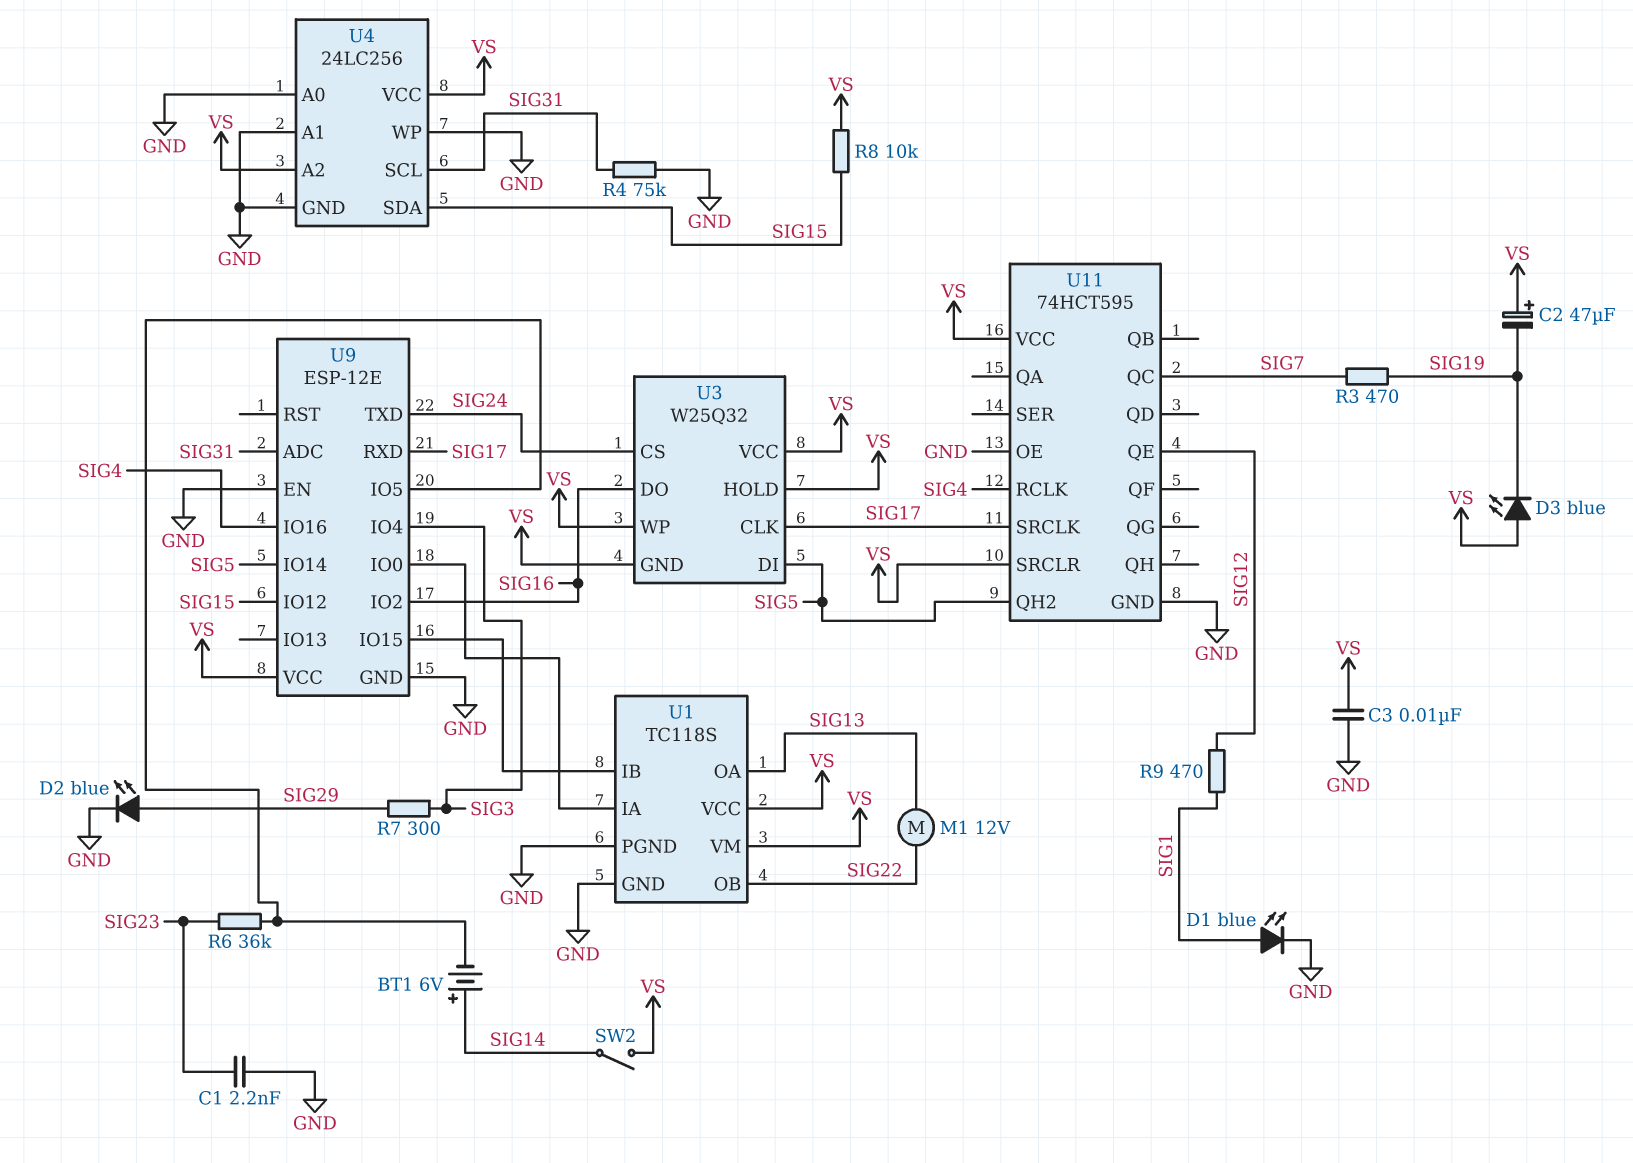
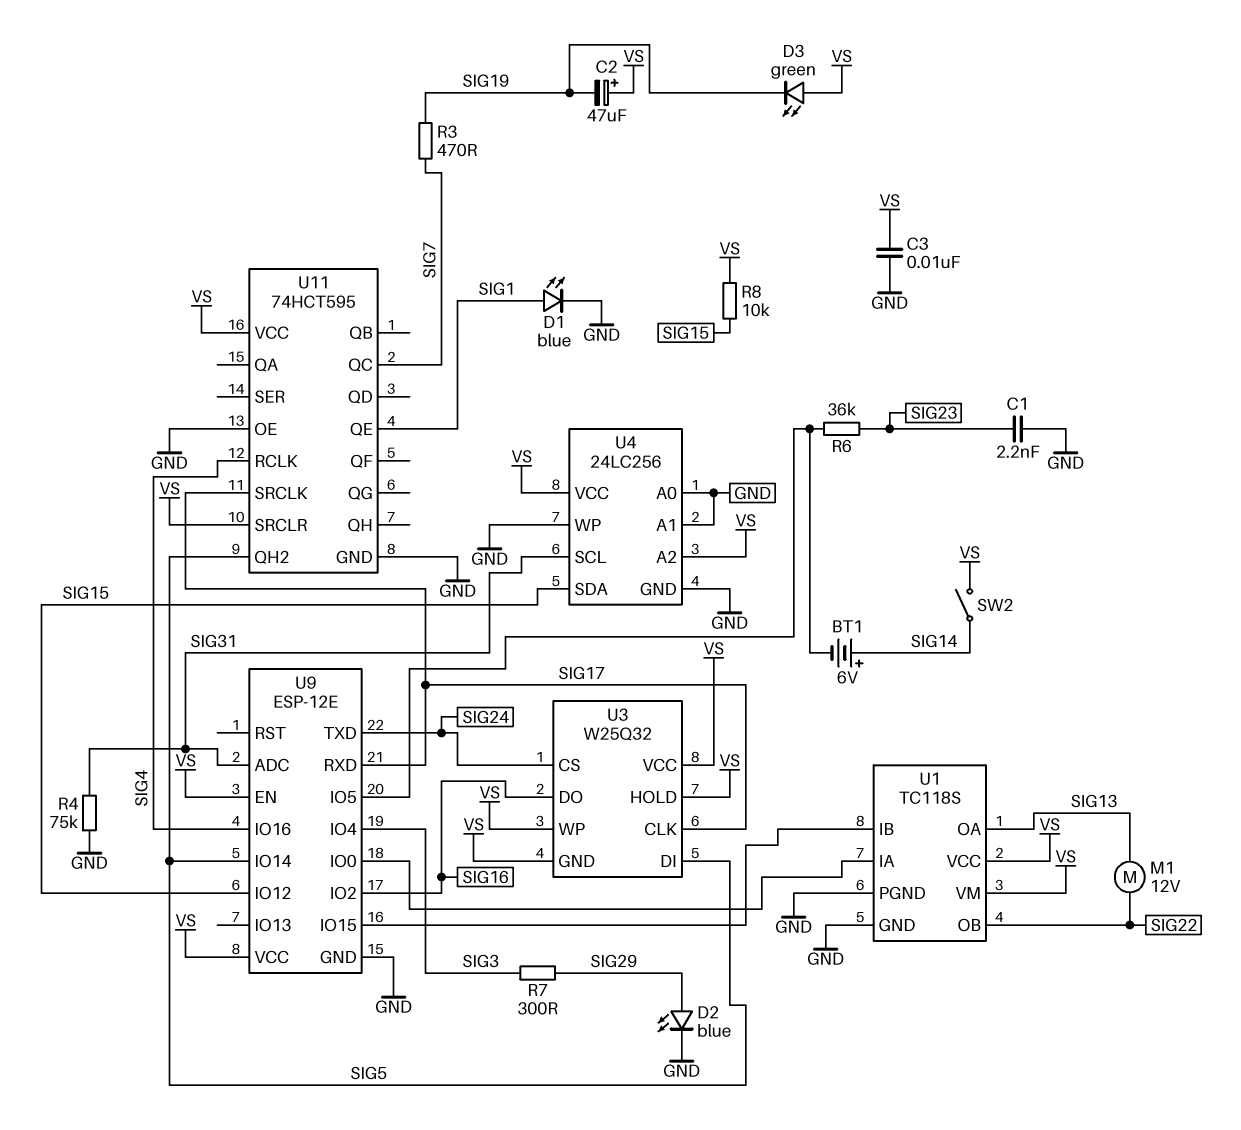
D3: LED blue (A VS, K SIG19) -> LED green (A VS, K SIG19)
R9: 470 (SIG1, SIG12) -> none
U9 pin EN: GND -> VS
U11 pin QE: SIG12 -> SIG1

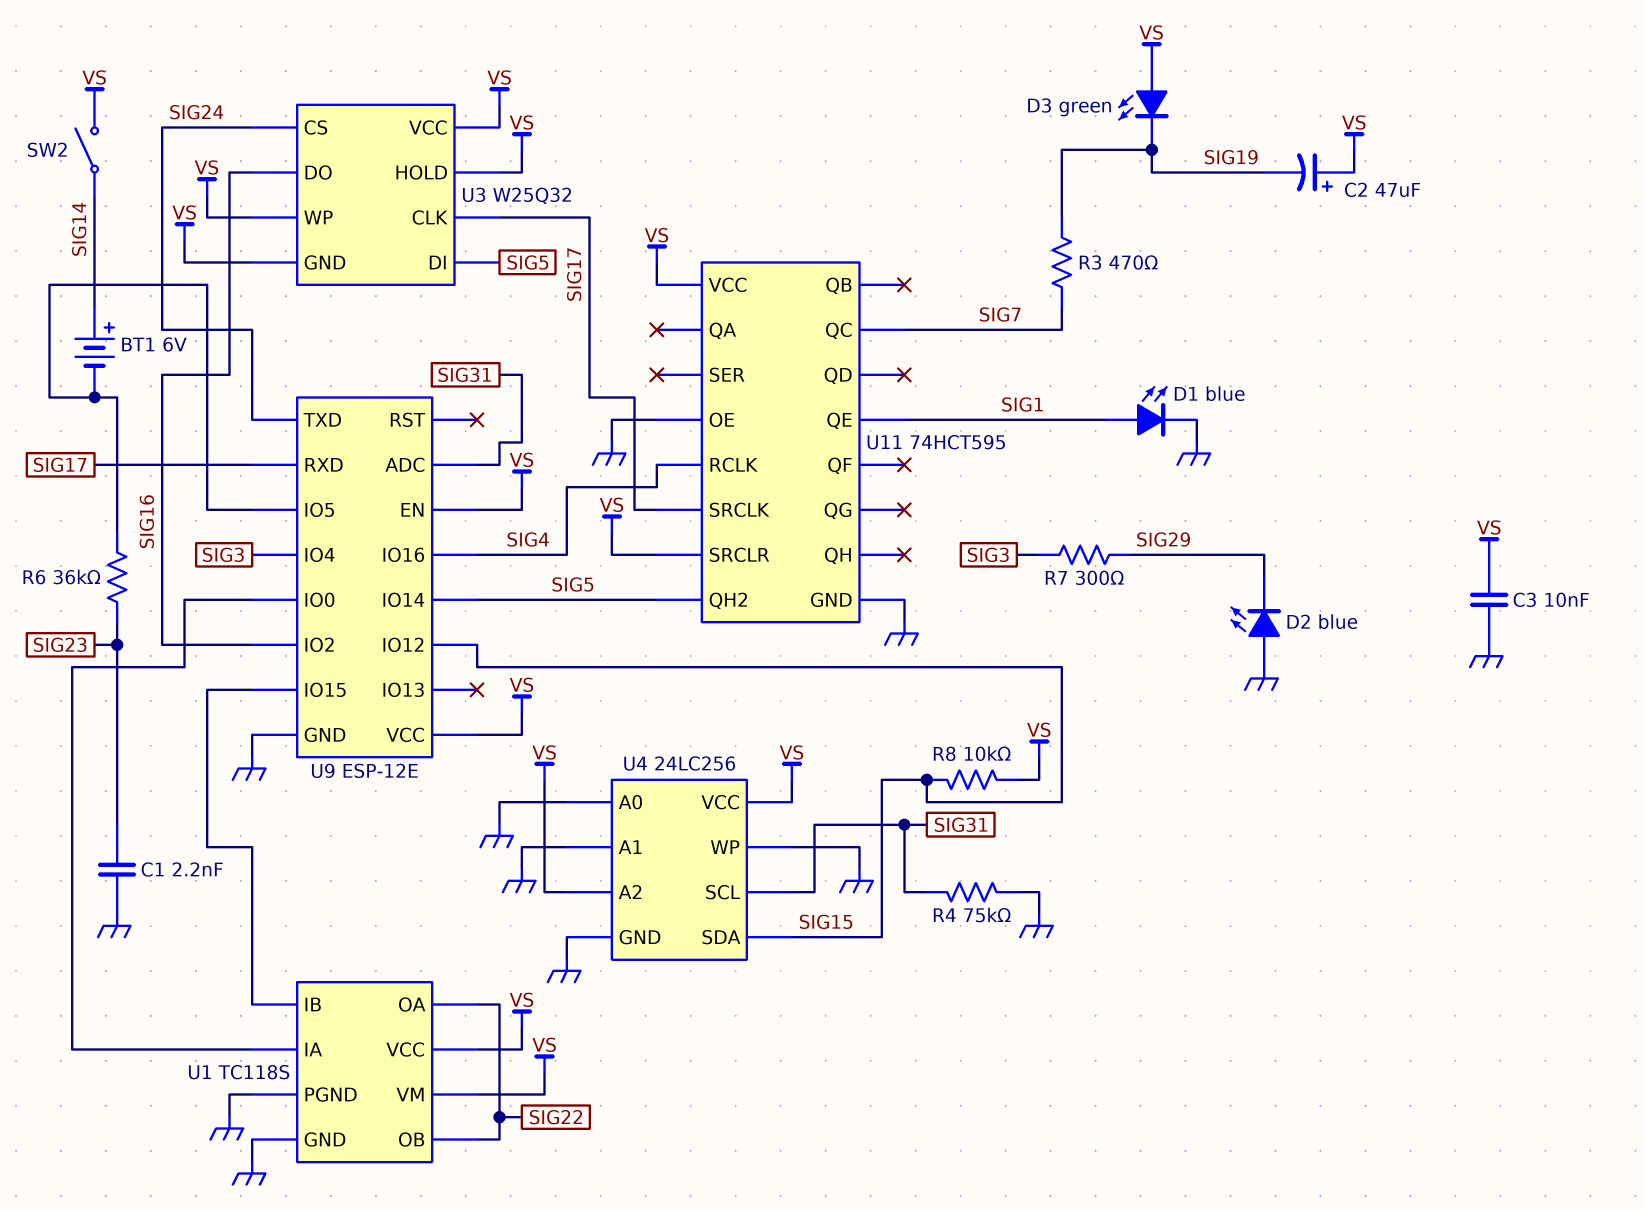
D2: LED blue (A SIG29, K GND) -> LED blue (A GND, K SIG29)
M1: motor 12V (SIG13, SIG22) -> none
U1 pin OA: SIG13 -> SIG22

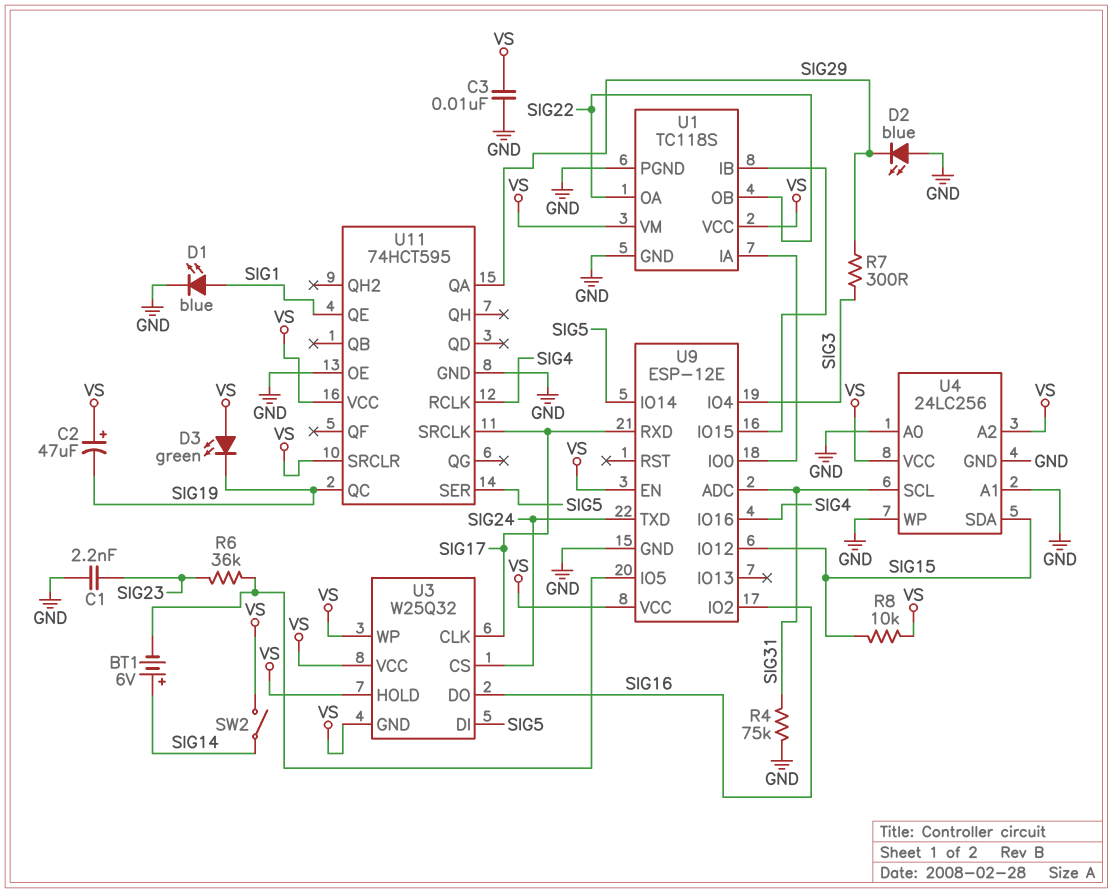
R3: 470 (SIG7, SIG19) -> none
U11 pin QA: none -> SIG29
U11 pin QC: SIG7 -> SIG19
U11 pin QH2: SIG5 -> none
U11 pin SER: none -> SIG5

